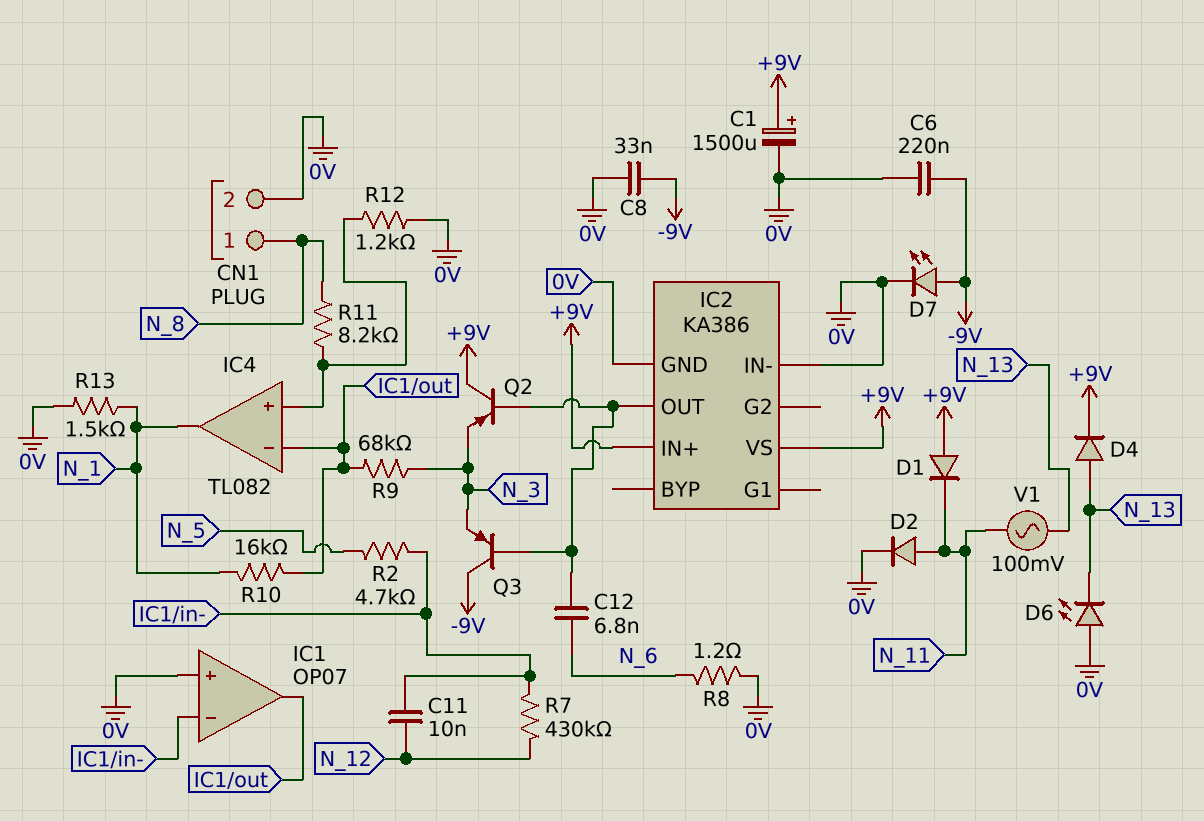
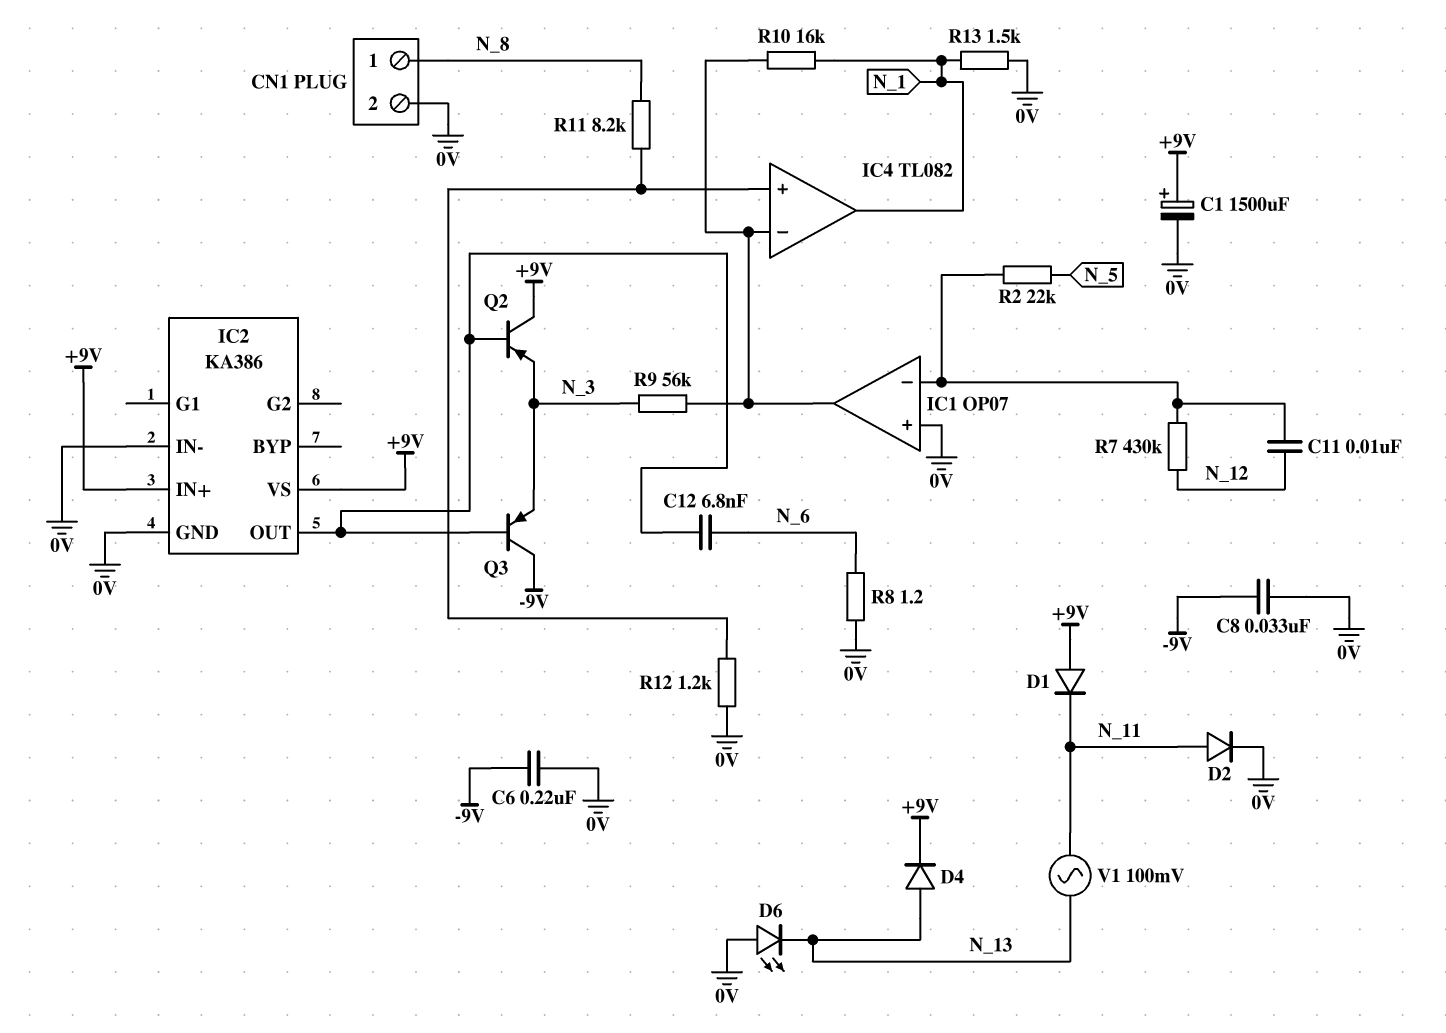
D7: LED (A -9V, K 0V) -> none
R2: 4.7k (IC1/in-, N_5) -> 22k (IC1/in-, N_5)
R9: 68k (IC1/out, N_3) -> 56k (IC1/out, N_3)

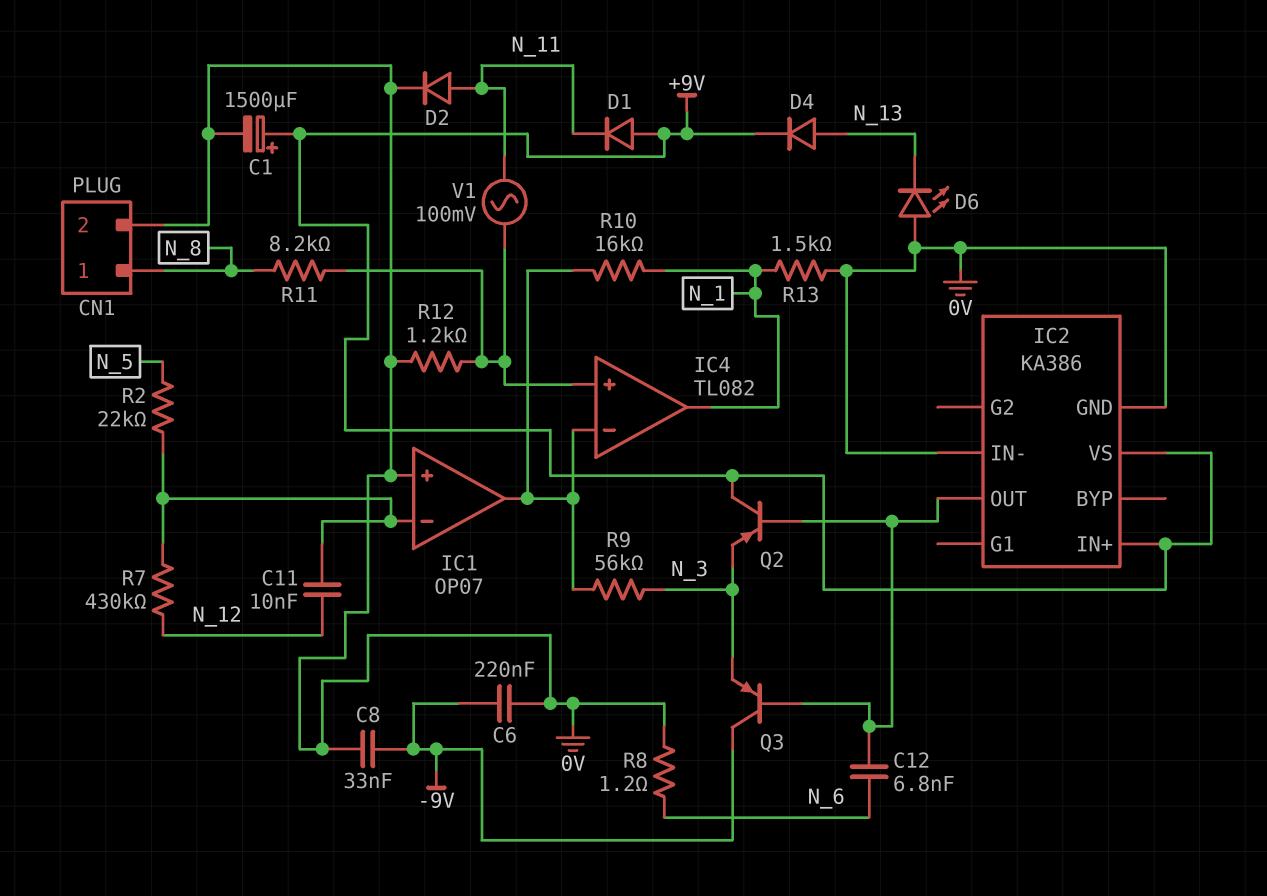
V1: AC 100mV (N_11, N_13) -> AC 100mV (IC4/in+, N_11)

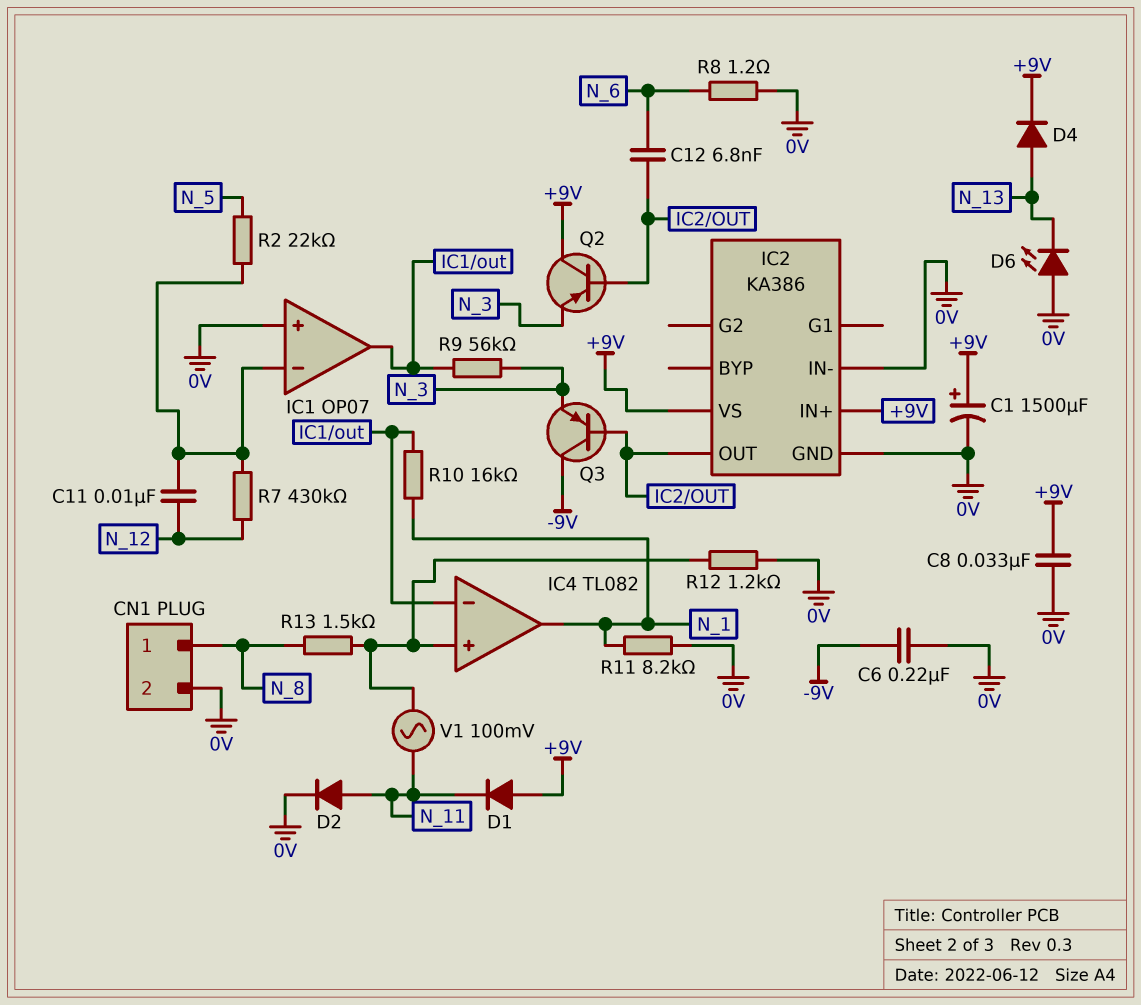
C8: 33nF (-9V, 0V) -> 33nF (+9V, 0V)
R11: 8.2k (IC4/in+, N_8) -> 8.2k (0V, N_1)
R13: 1.5k (0V, N_1) -> 1.5k (IC4/in+, N_8)

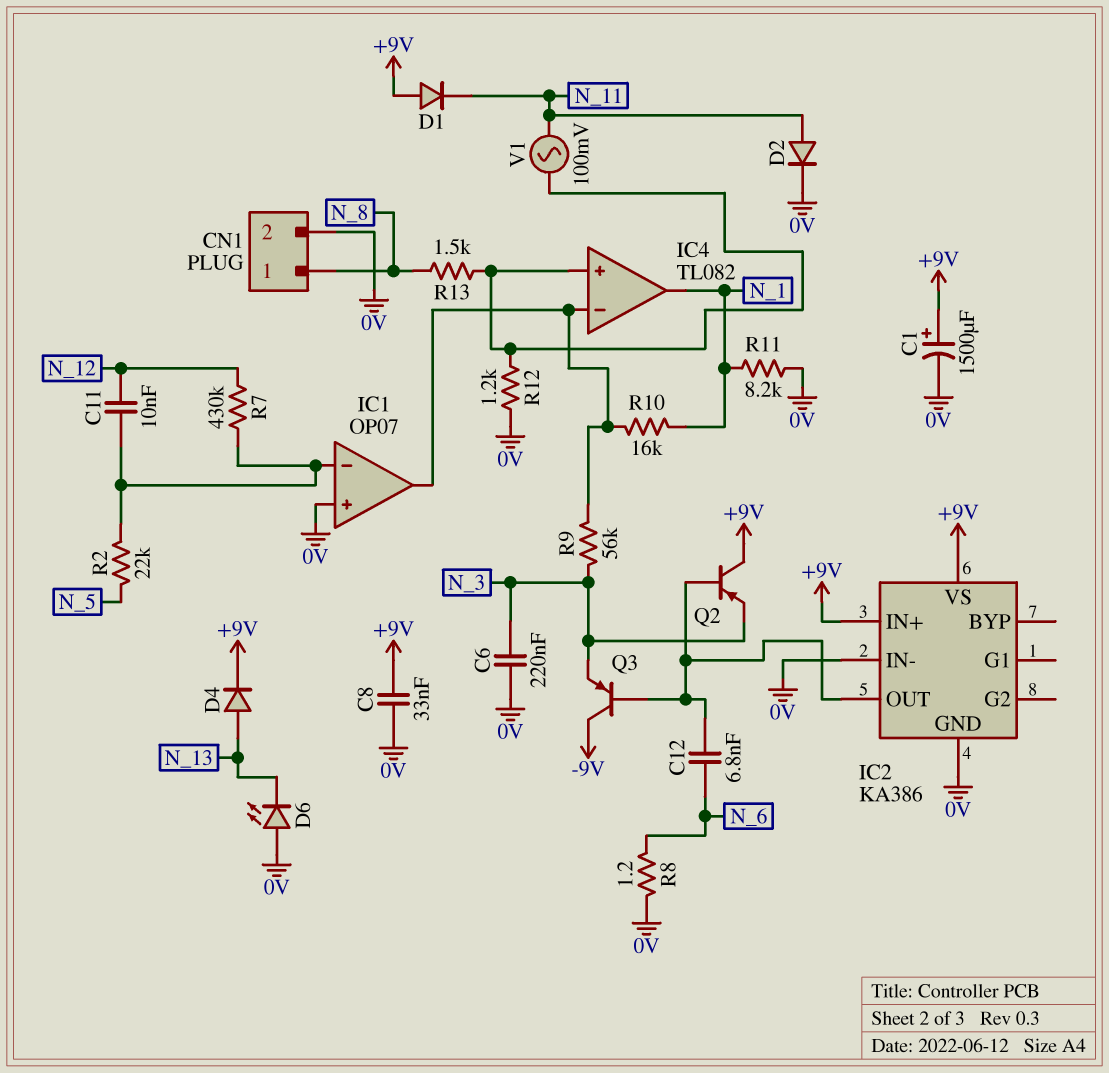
C6: 220nF (-9V, 0V) -> 220nF (0V, N_3)

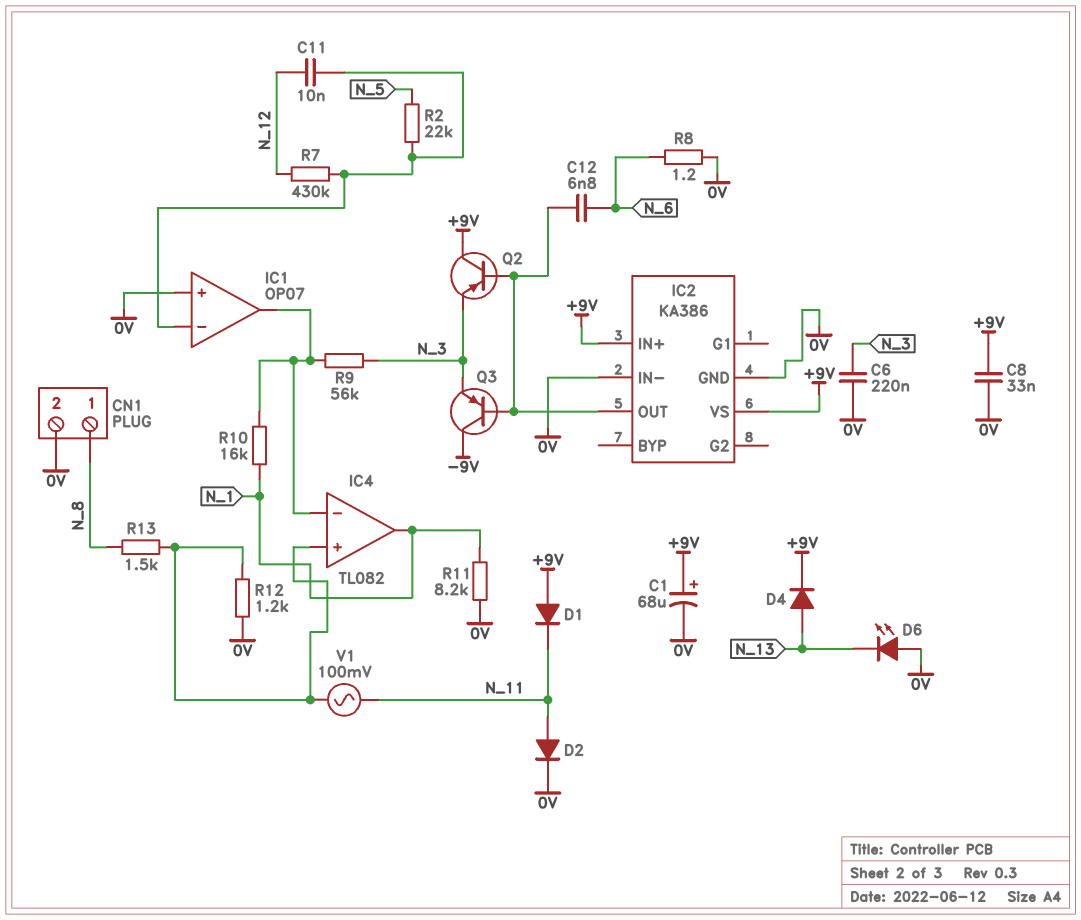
C1: 1500uF (plus +9V, minus 0V) -> 68uF (plus +9V, minus 0V)

